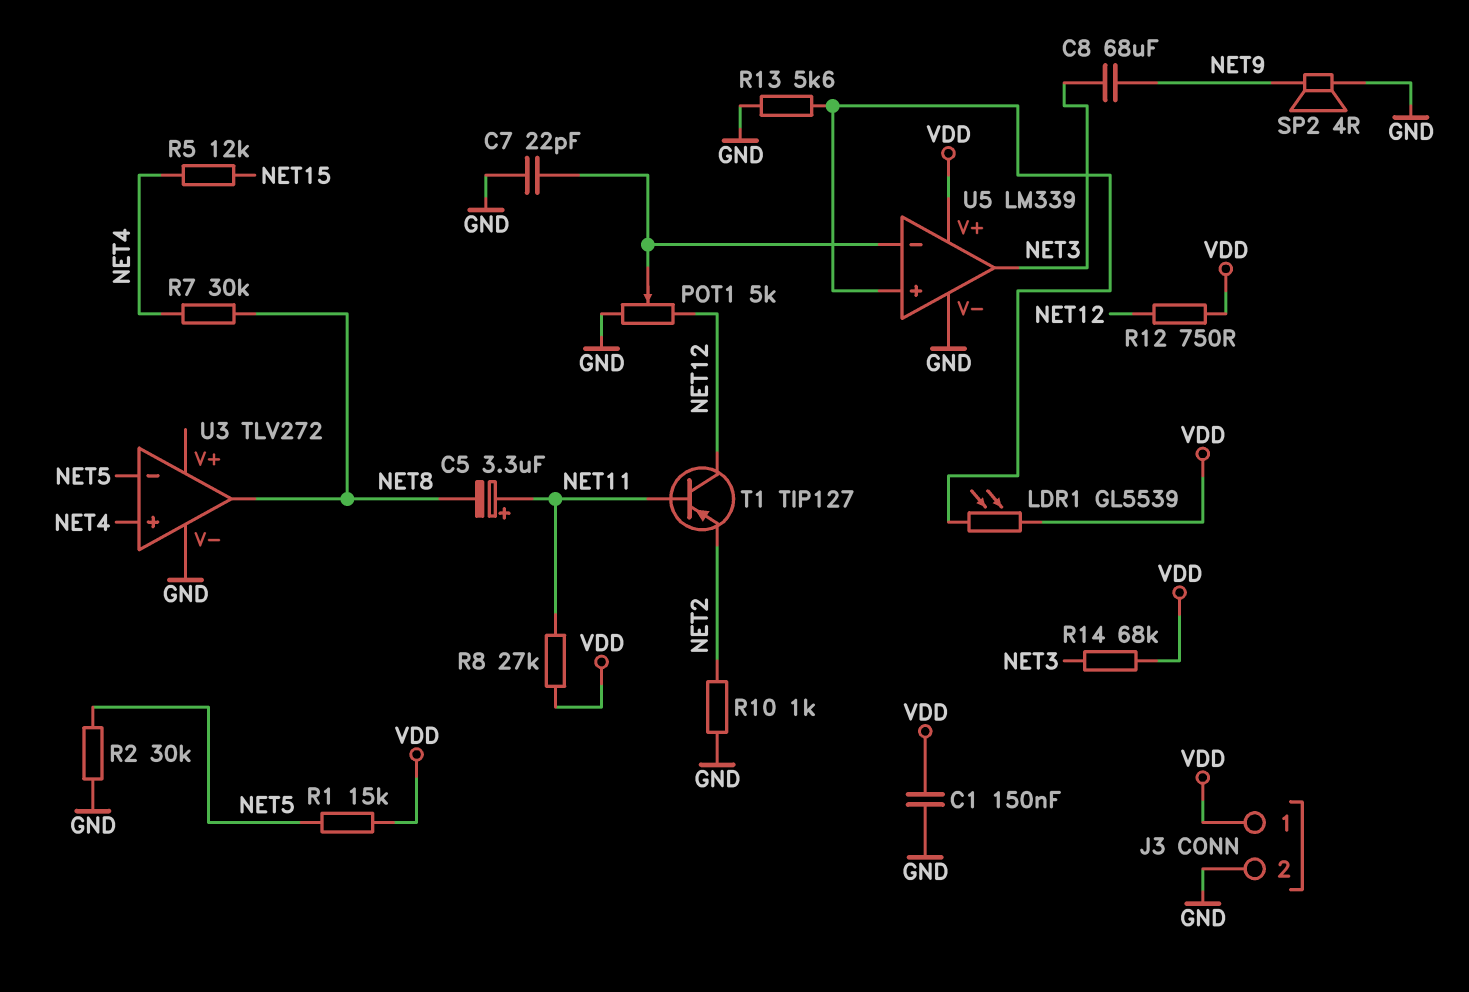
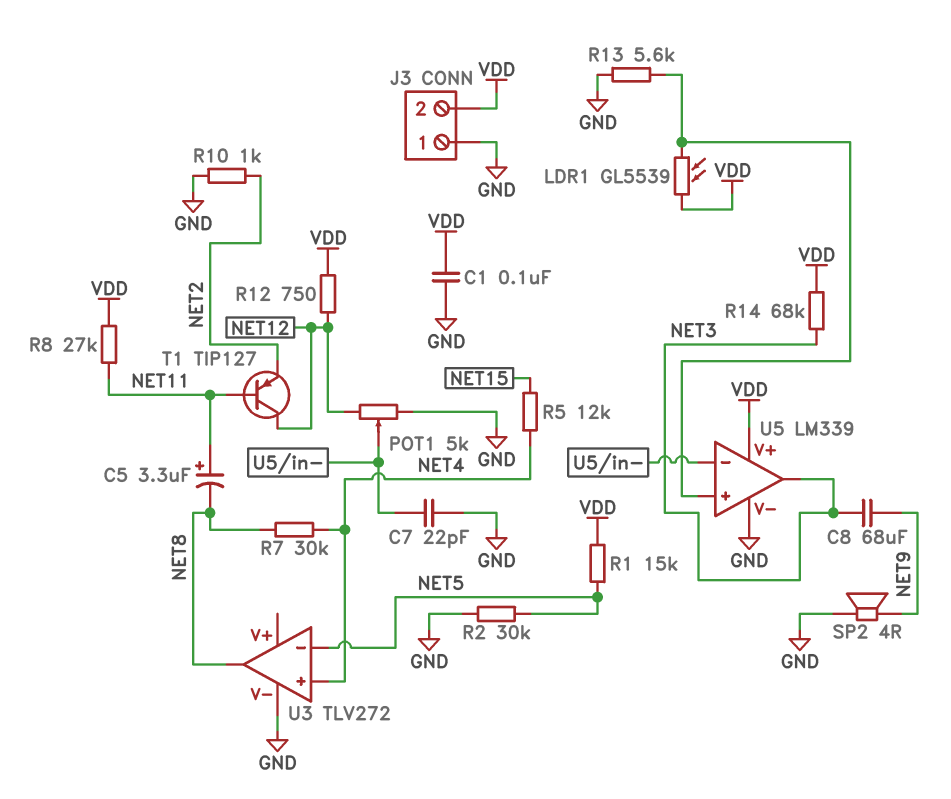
C1: 150nF (GND, VDD) -> 100nF (GND, VDD)
J3 pin 1: VDD -> GND
J3 pin 2: GND -> VDD

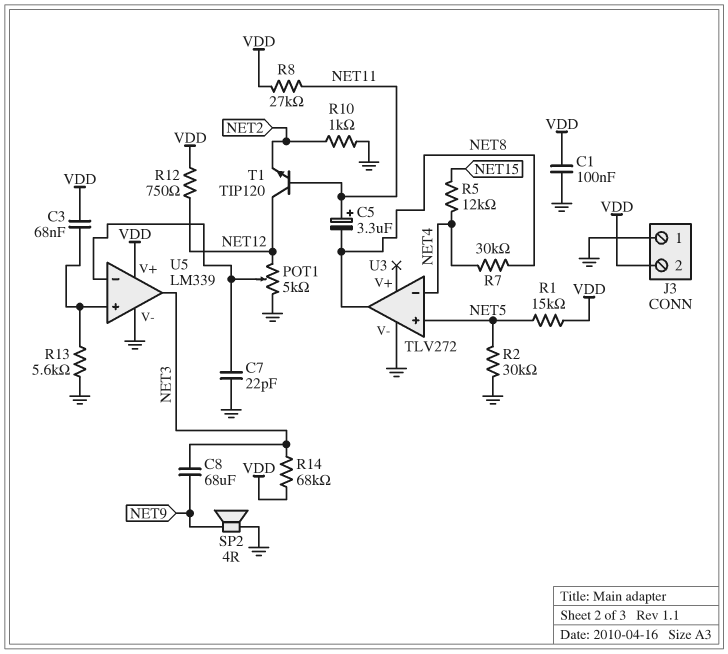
C3: none -> 68nF (U5/in+, VDD)
LDR1: GL5539 (U5/in+, VDD) -> none
T1: PNP TIP127 (B NET11, C NET12, E NET2) -> NPN TIP120 (B NET11, C NET12, E NET2)
U3 pin in+: NET4 -> NET5
U3 pin in-: NET5 -> NET4

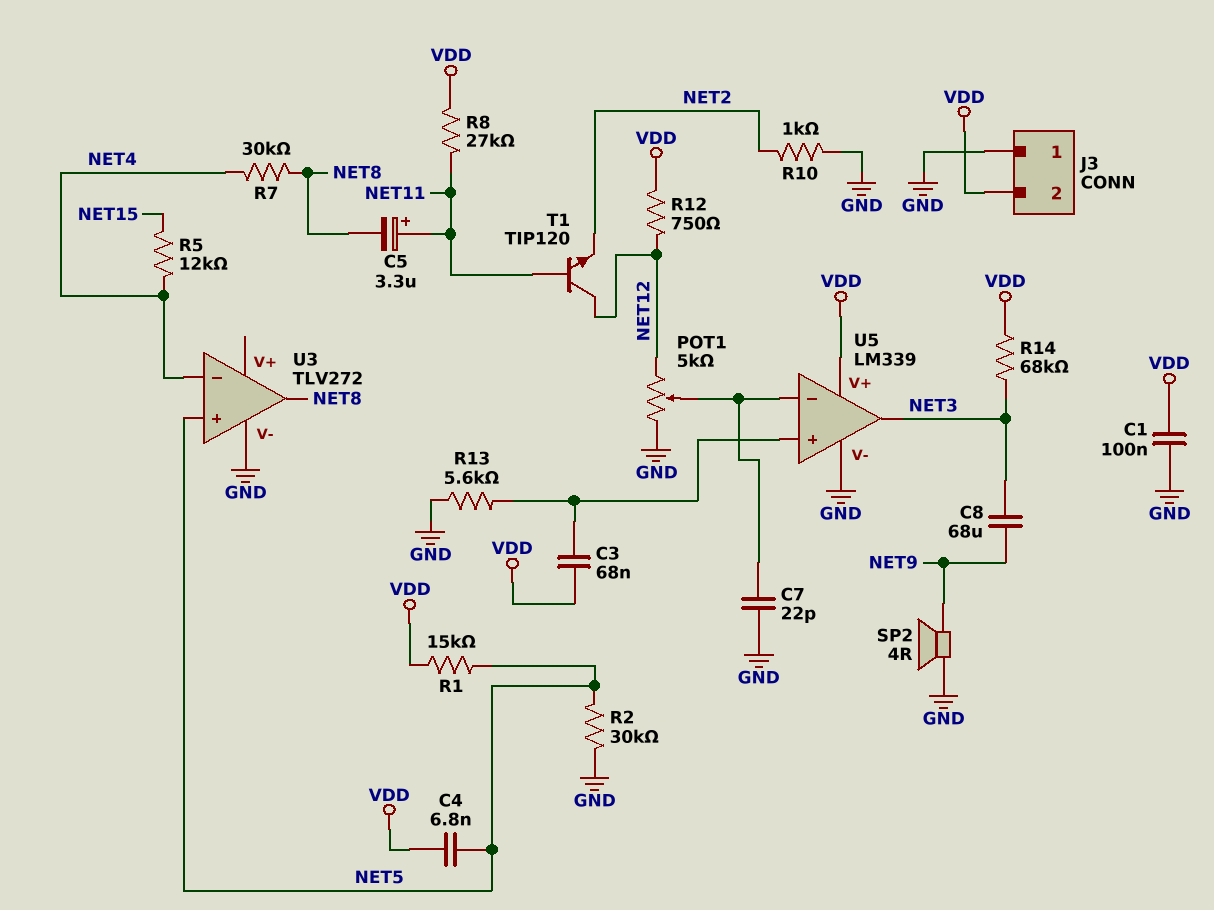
C4: none -> 6.8nF (NET5, VDD)

